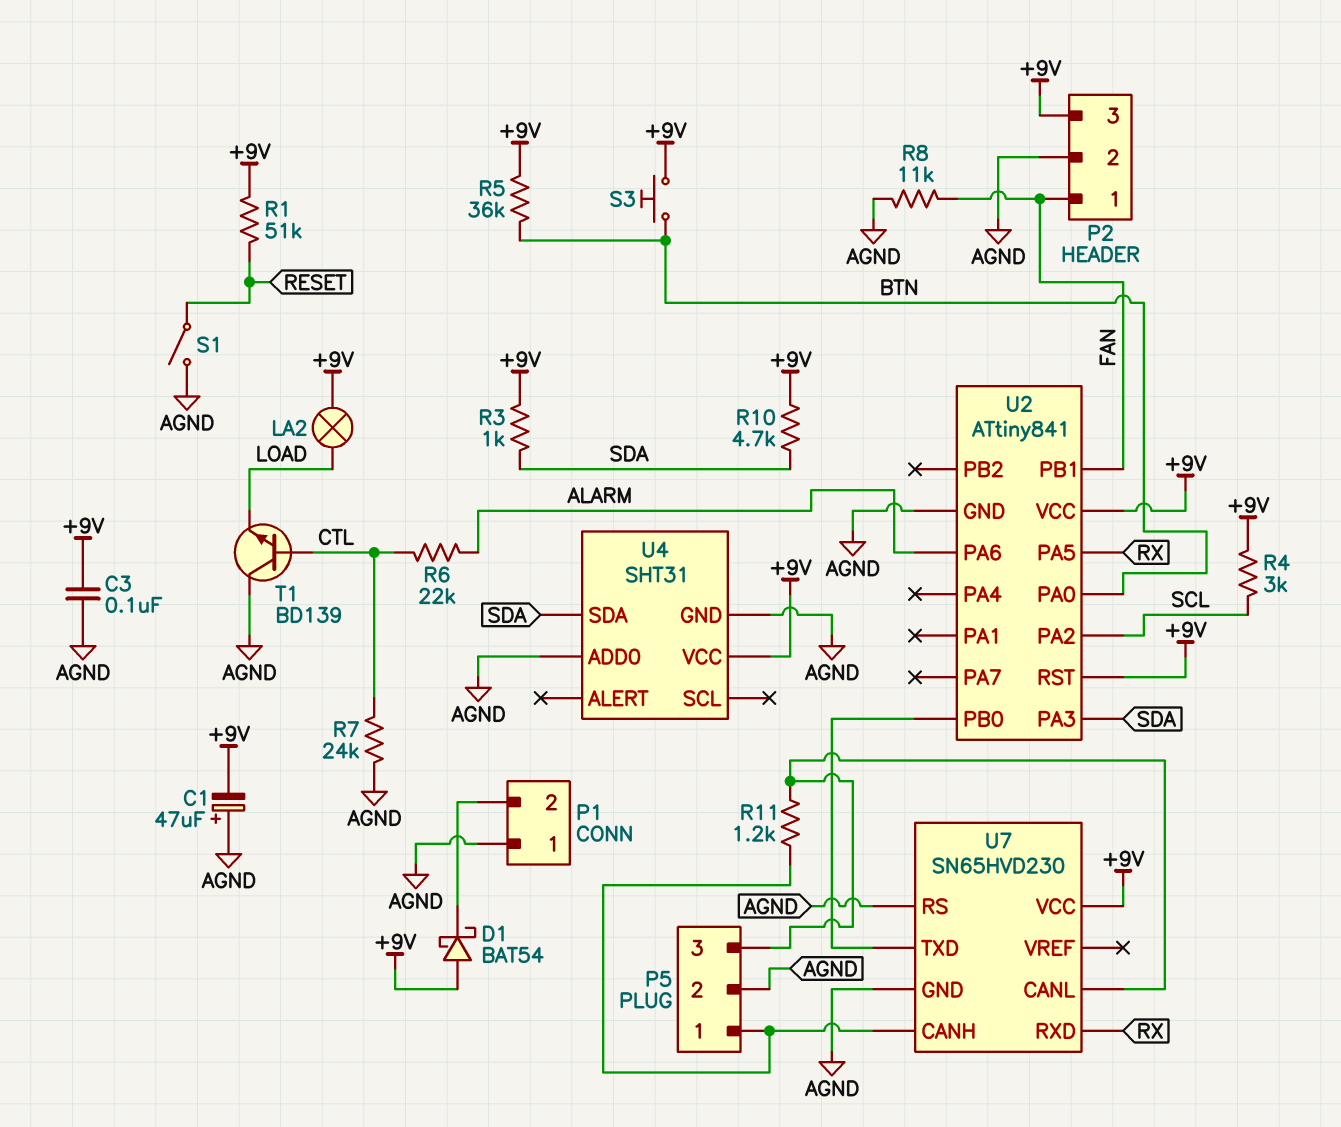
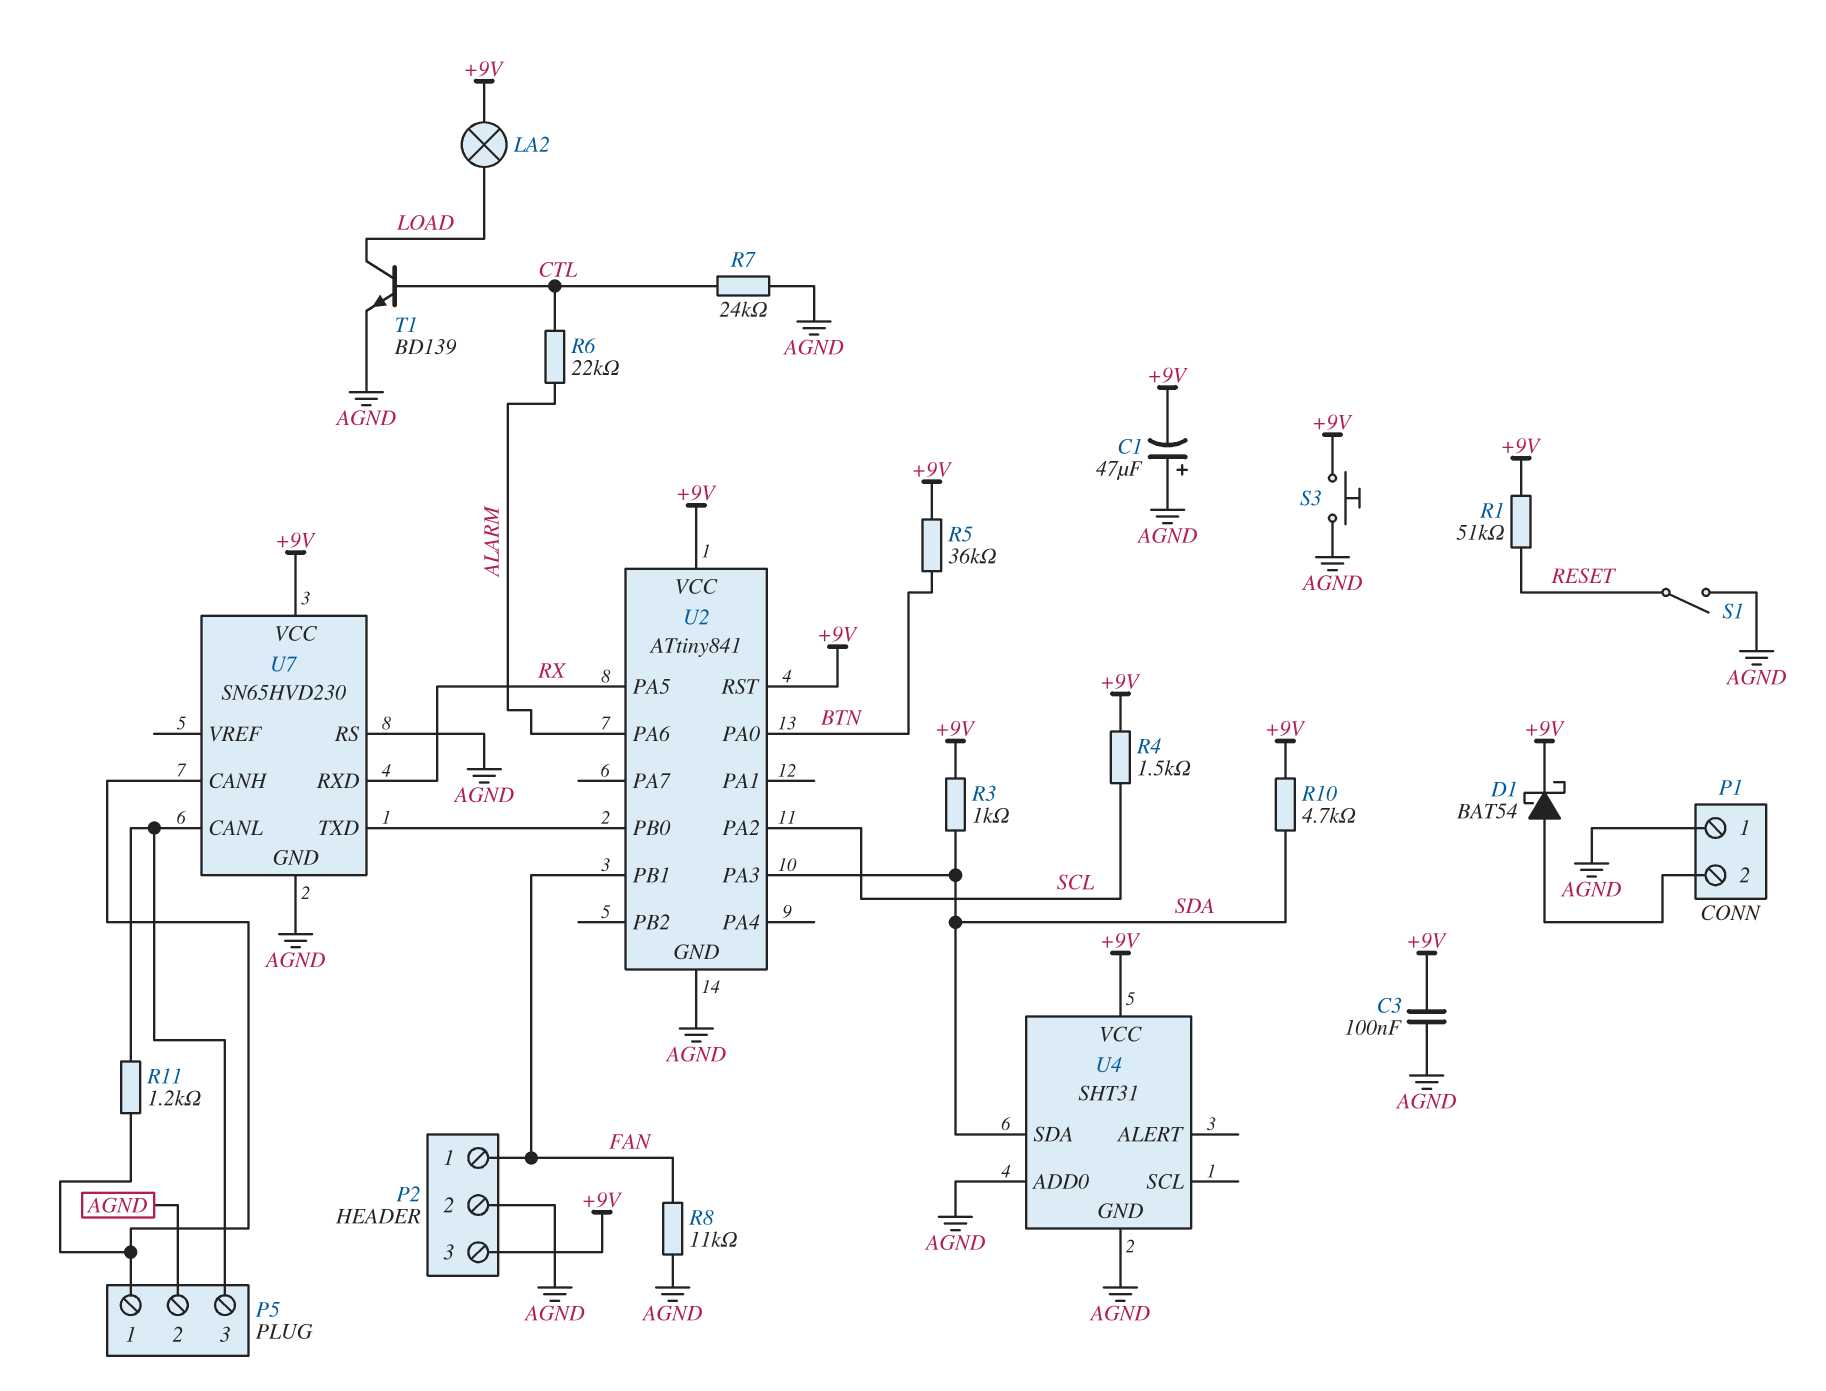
D1: schottky BAT54 (A +9V, K P1/2) -> schottky BAT54 (A P1/2, K +9V)
R4: 3k (+9V, SCL) -> 1.5k (+9V, SCL)
S3: button (+9V, BTN) -> button (+9V, AGND)
T1: NPN BD139 (B CTL, C AGND, E LOAD) -> NPN BD139 (B CTL, C LOAD, E AGND)

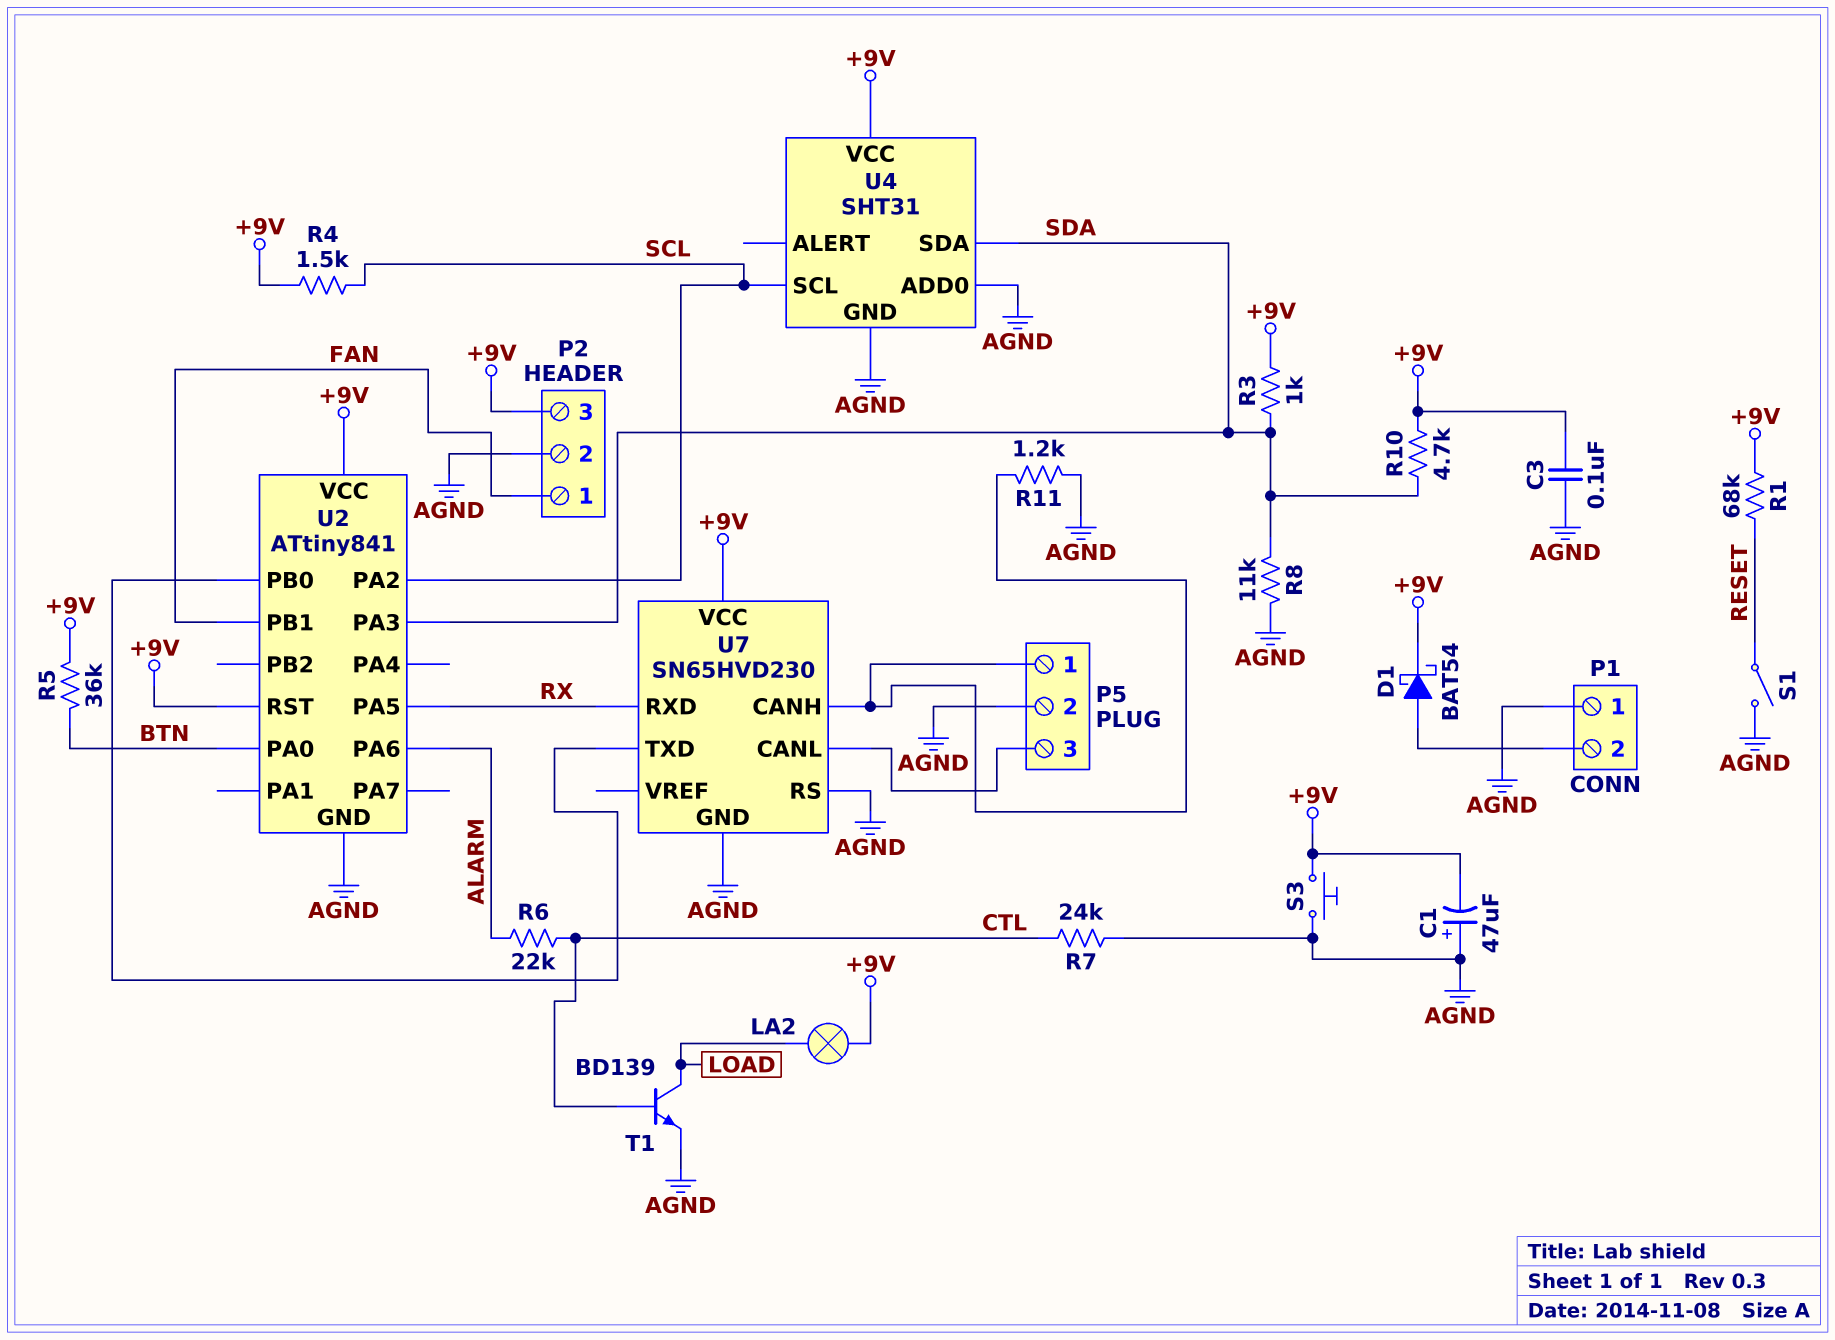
R1: 51k (+9V, RESET) -> 68k (+9V, RESET)
R8: 11k (AGND, FAN) -> 11k (AGND, SDA)
R11: 1.2k (P5/1, P5/3) -> 1.2k (AGND, P5/1)
U4 pin SCL: none -> SCL

